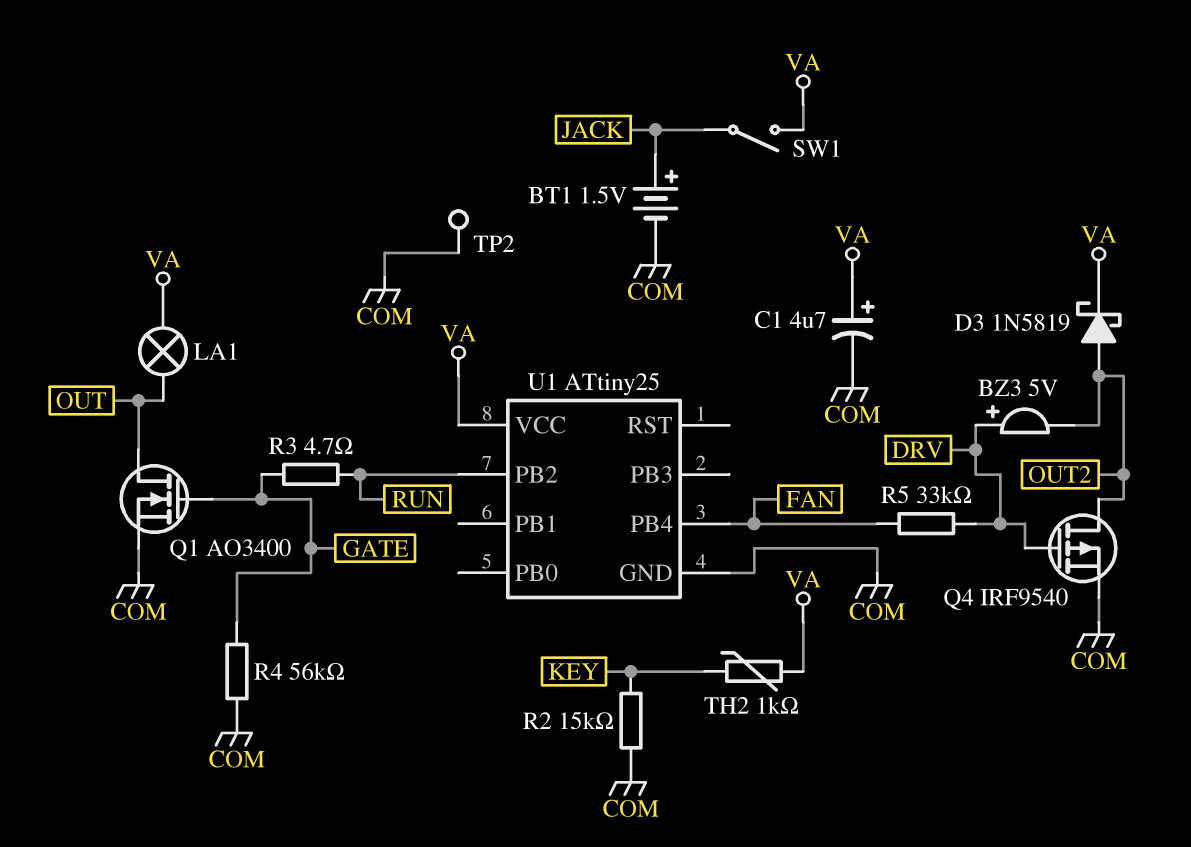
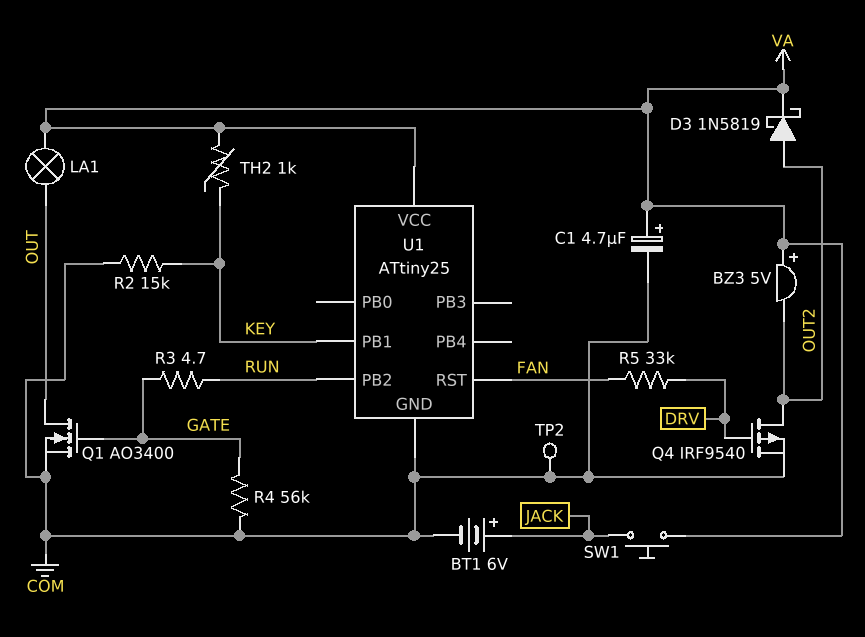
BT1: 1.5V (plus JACK, minus COM) -> 6V (plus JACK, minus COM)
BZ3: buzzer 5V (plus DRV, minus OUT2) -> buzzer 5V (plus VA, minus OUT2)
SW1: switch (JACK, VA) -> button (JACK, VA)
U1 pin PB1: none -> KEY
U1 pin PB4: FAN -> none
U1 pin RST: none -> FAN

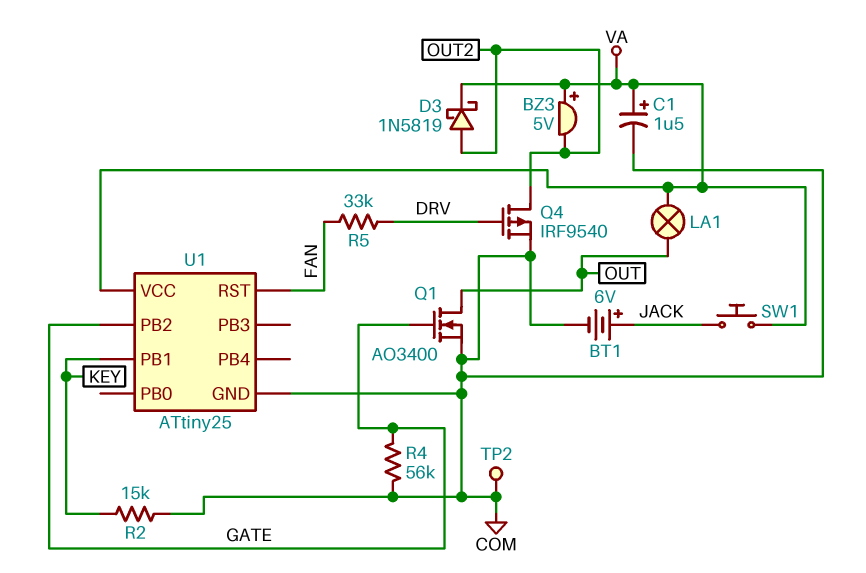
C1: 4.7uF (plus VA, minus COM) -> 1.5uF (plus VA, minus COM)
R3: 4.7 (GATE, RUN) -> none
TH2: 1k (KEY, VA) -> none
U1 pin PB2: RUN -> GATE

